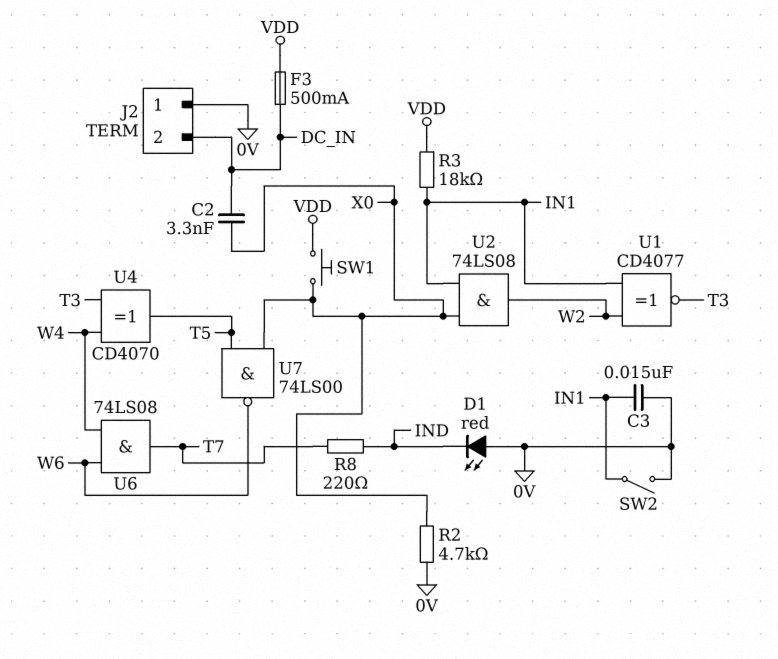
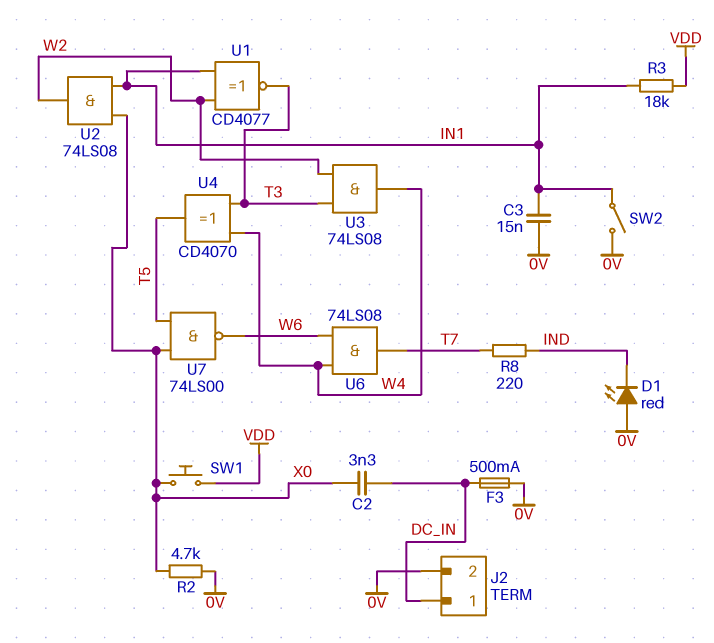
F3: 500mA (DC_IN, VDD) -> 500mA (0V, DC_IN)
J2 pin 1: 0V -> DC_IN
J2 pin 2: DC_IN -> 0V
U3: none -> AND 74LS08 (in T3, in W2, out W4)

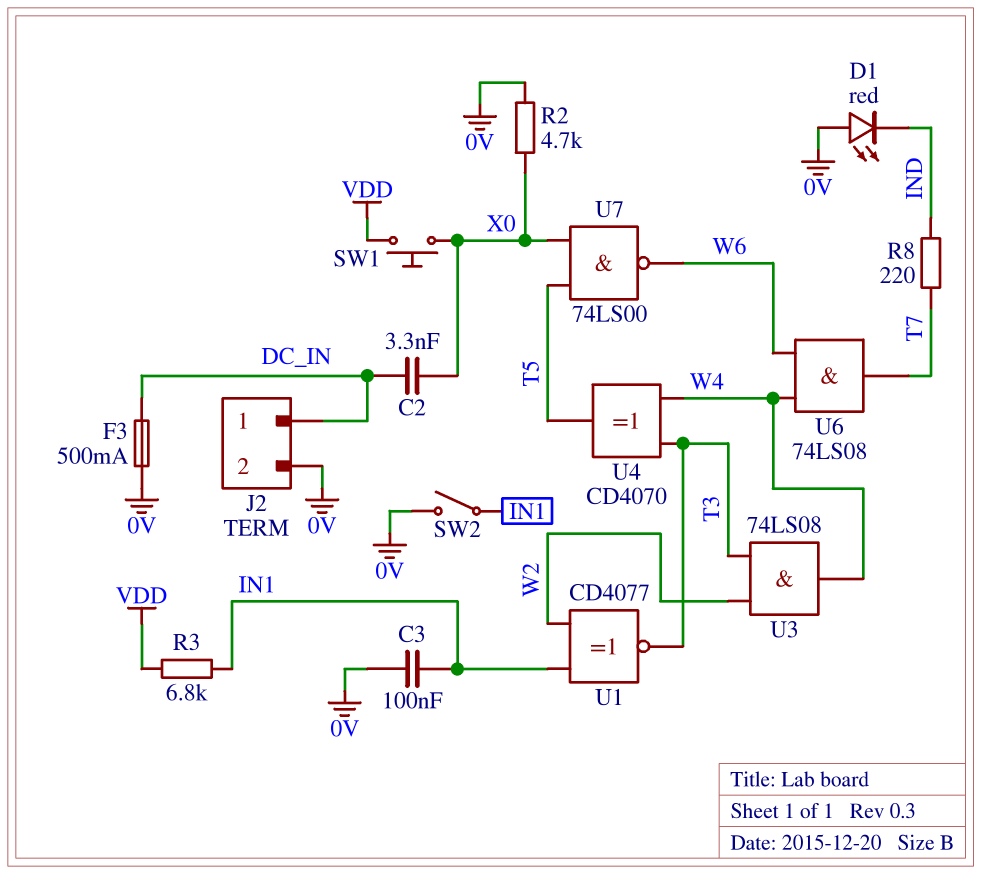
C3: 15nF (0V, IN1) -> 100nF (0V, IN1)
R3: 18k (IN1, VDD) -> 6.8k (IN1, VDD)
U2: AND 74LS08 (in IN1, in X0, out W2) -> none

